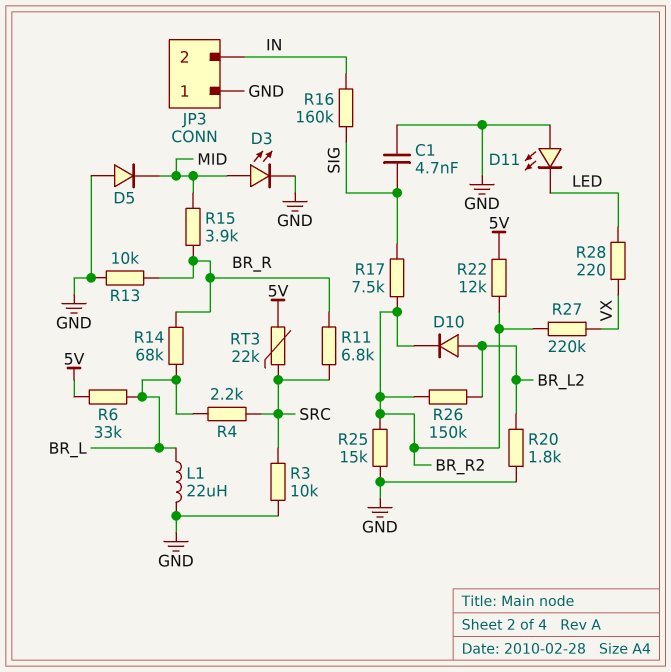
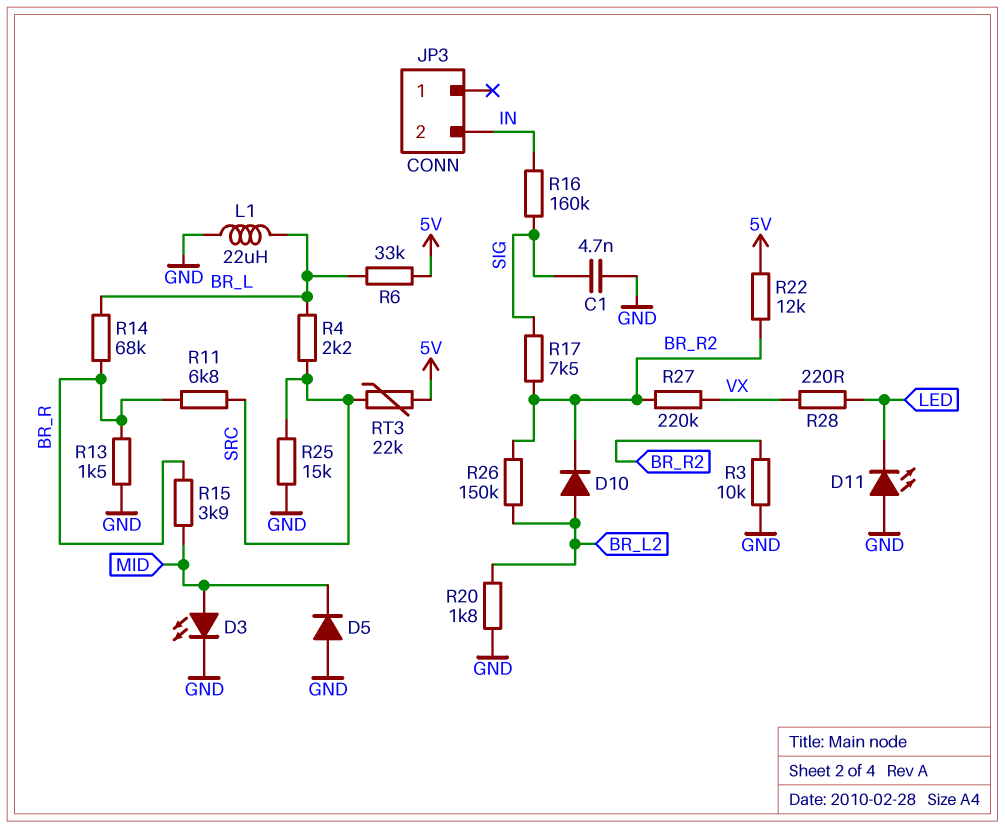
JP3 pin 1: GND -> none
R3: 10k (GND, SRC) -> 10k (BR_R2, GND)
R13: 10k (BR_R, GND) -> 1.5k (BR_R, GND)
R25: 15k (BR_R2, GND) -> 15k (GND, SRC)

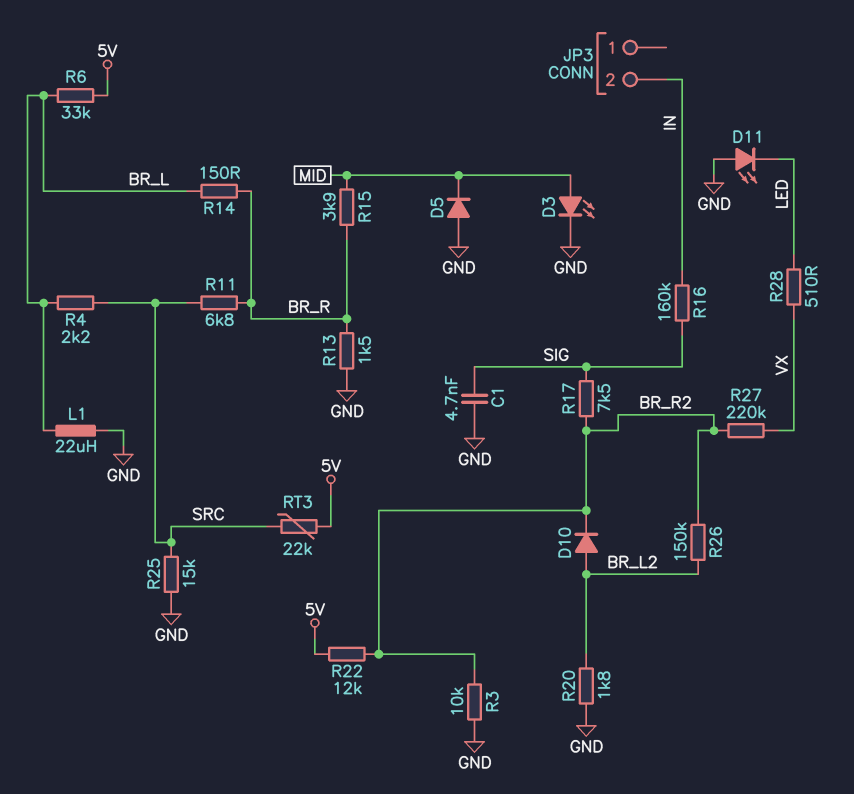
R14: 68k (BR_L, BR_R) -> 150 (BR_L, BR_R)
R28: 220 (LED, VX) -> 510 (LED, VX)

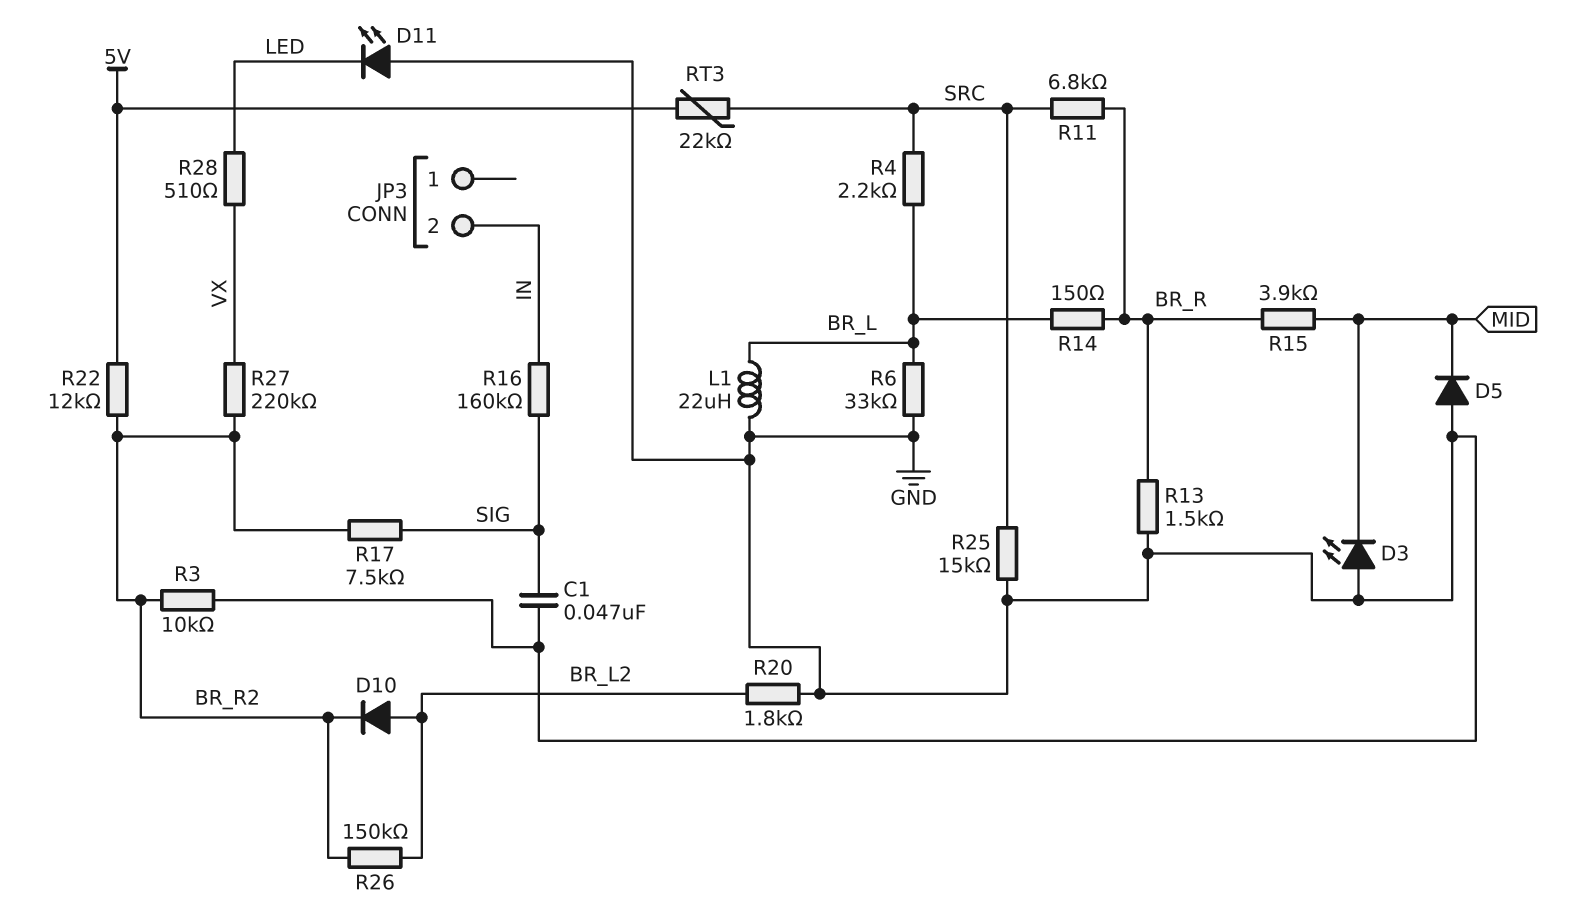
C1: 4.7nF (GND, SIG) -> 47nF (GND, SIG)
D3: LED (A MID, K GND) -> LED (A GND, K MID)
R6: 33k (5V, BR_L) -> 33k (BR_L, GND)

